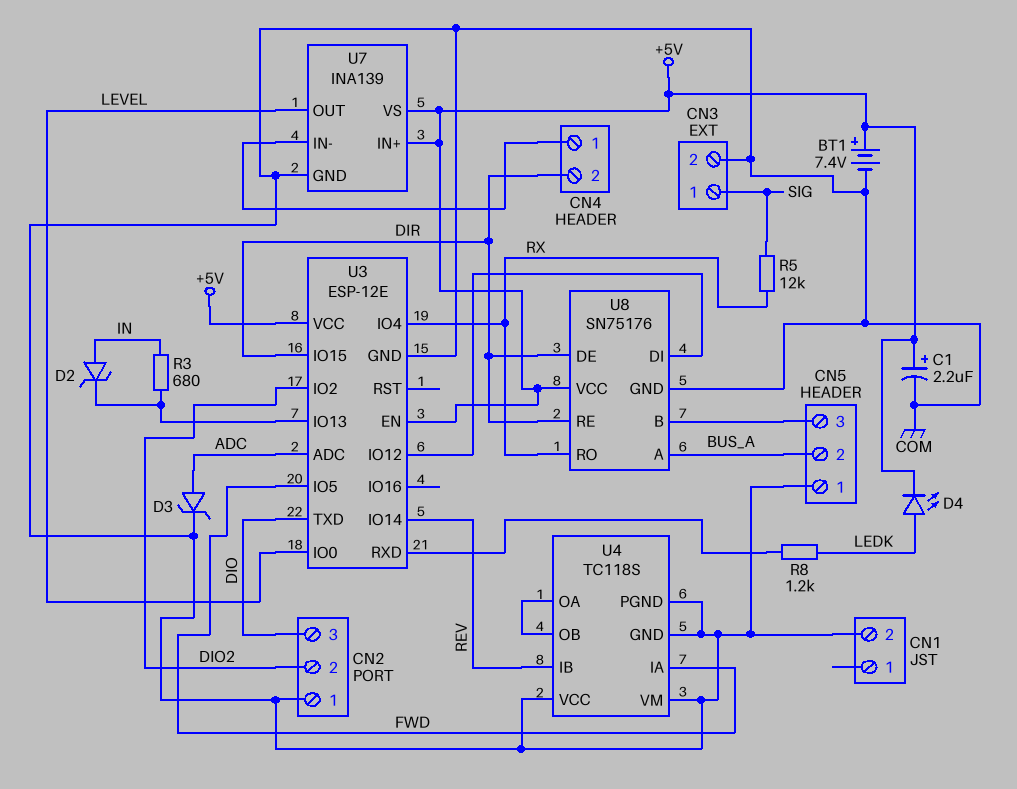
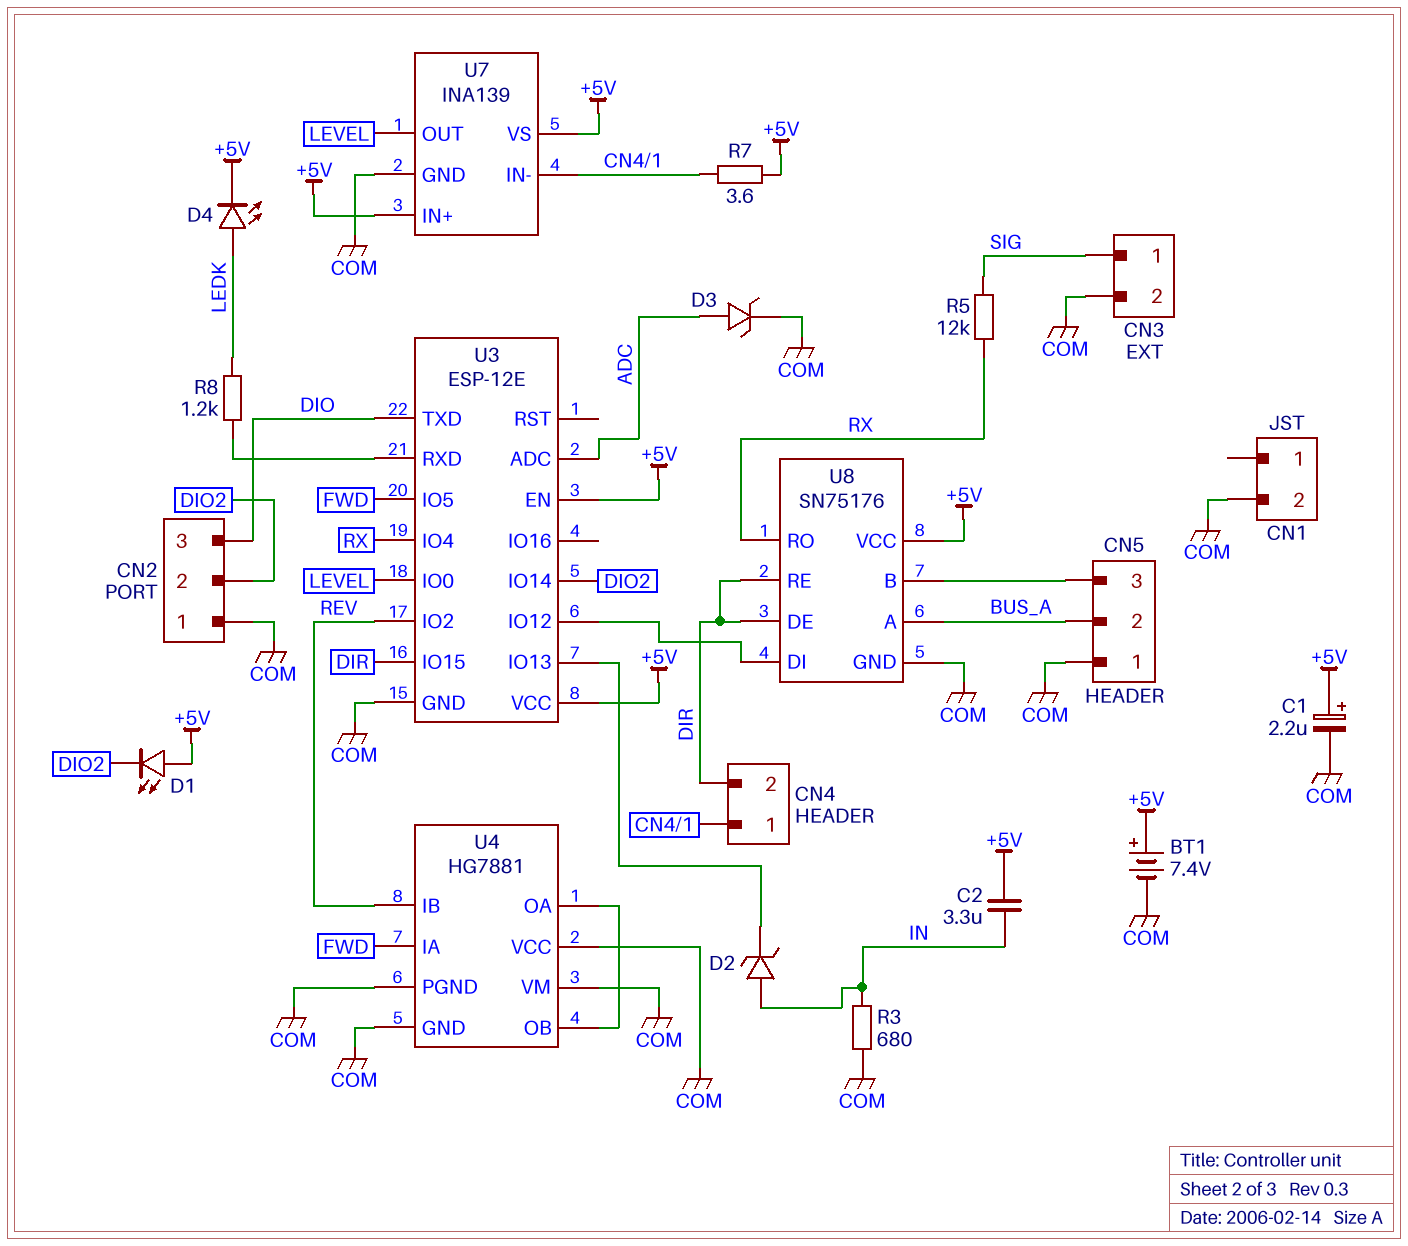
C2: none -> 3.3uF (+5V, IN)
D1: none -> LED (A +5V, K DIO2)
R3: 680 (IN, U3/IO13) -> 680 (COM, IN)
R7: none -> 3.6 (+5V, CN4/1)
U3 pin IO2: DIO2 -> REV
U3 pin IO14: REV -> DIO2
U4: TC118S -> HG7881

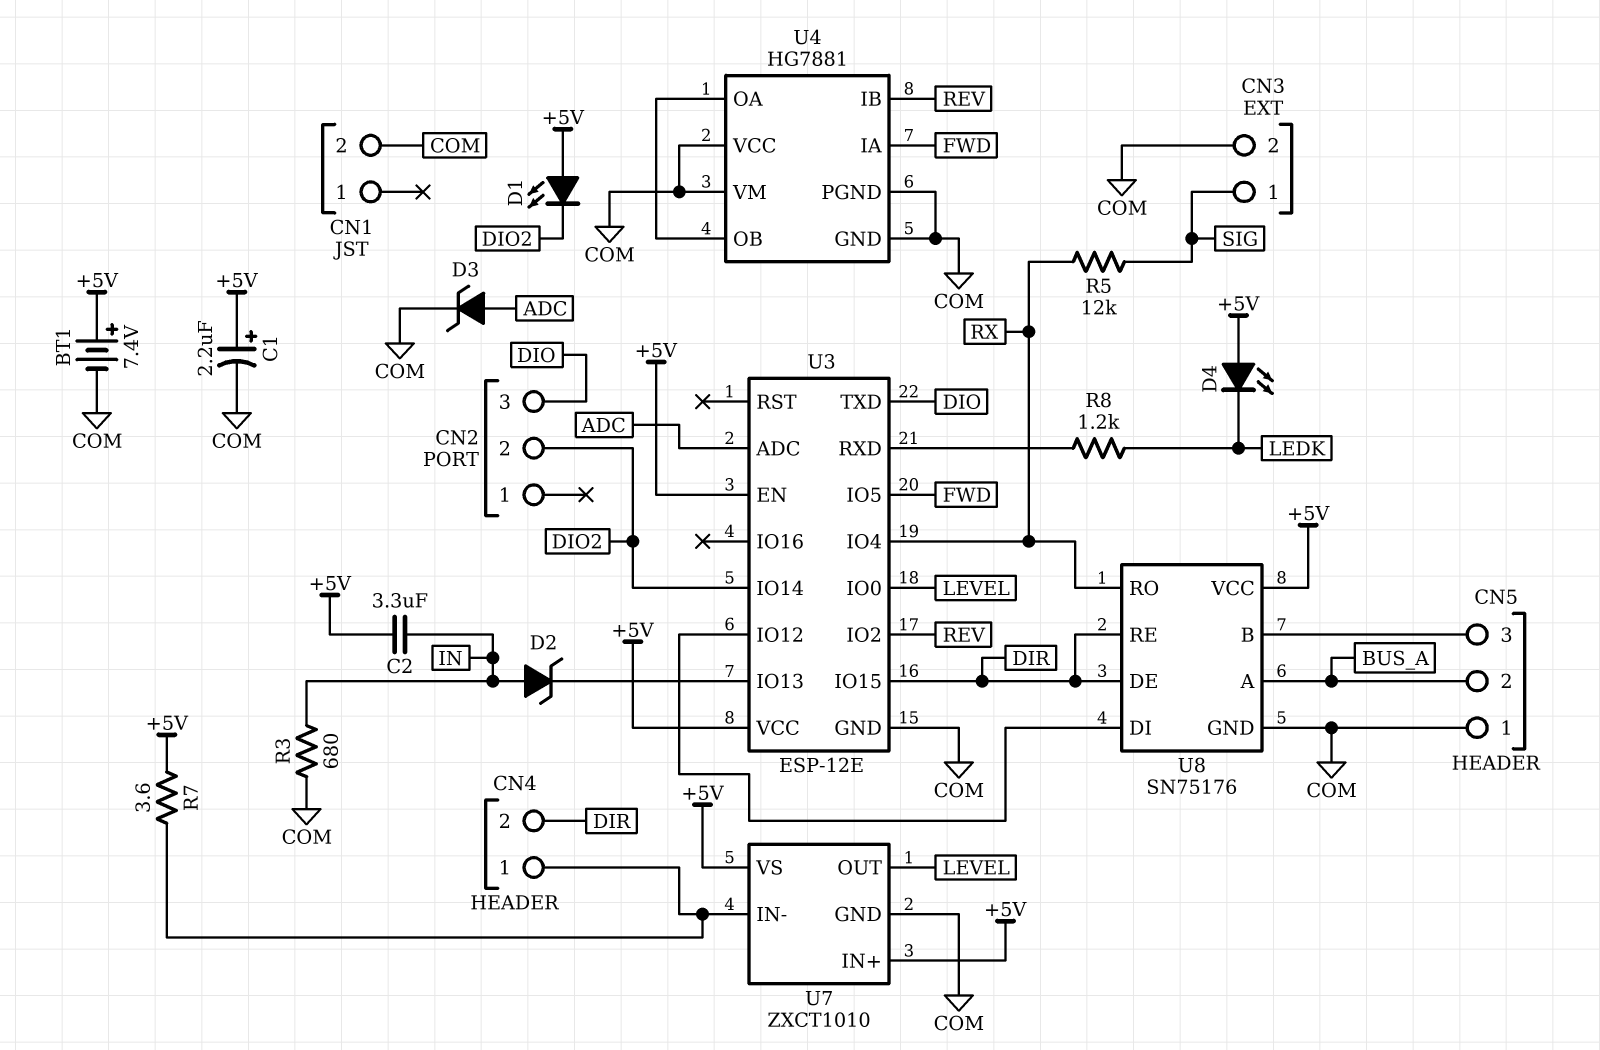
CN2 pin 1: COM -> none
D4: LED (A LEDK, K +5V) -> LED (A +5V, K LEDK)
U7: INA139 -> ZXCT1010

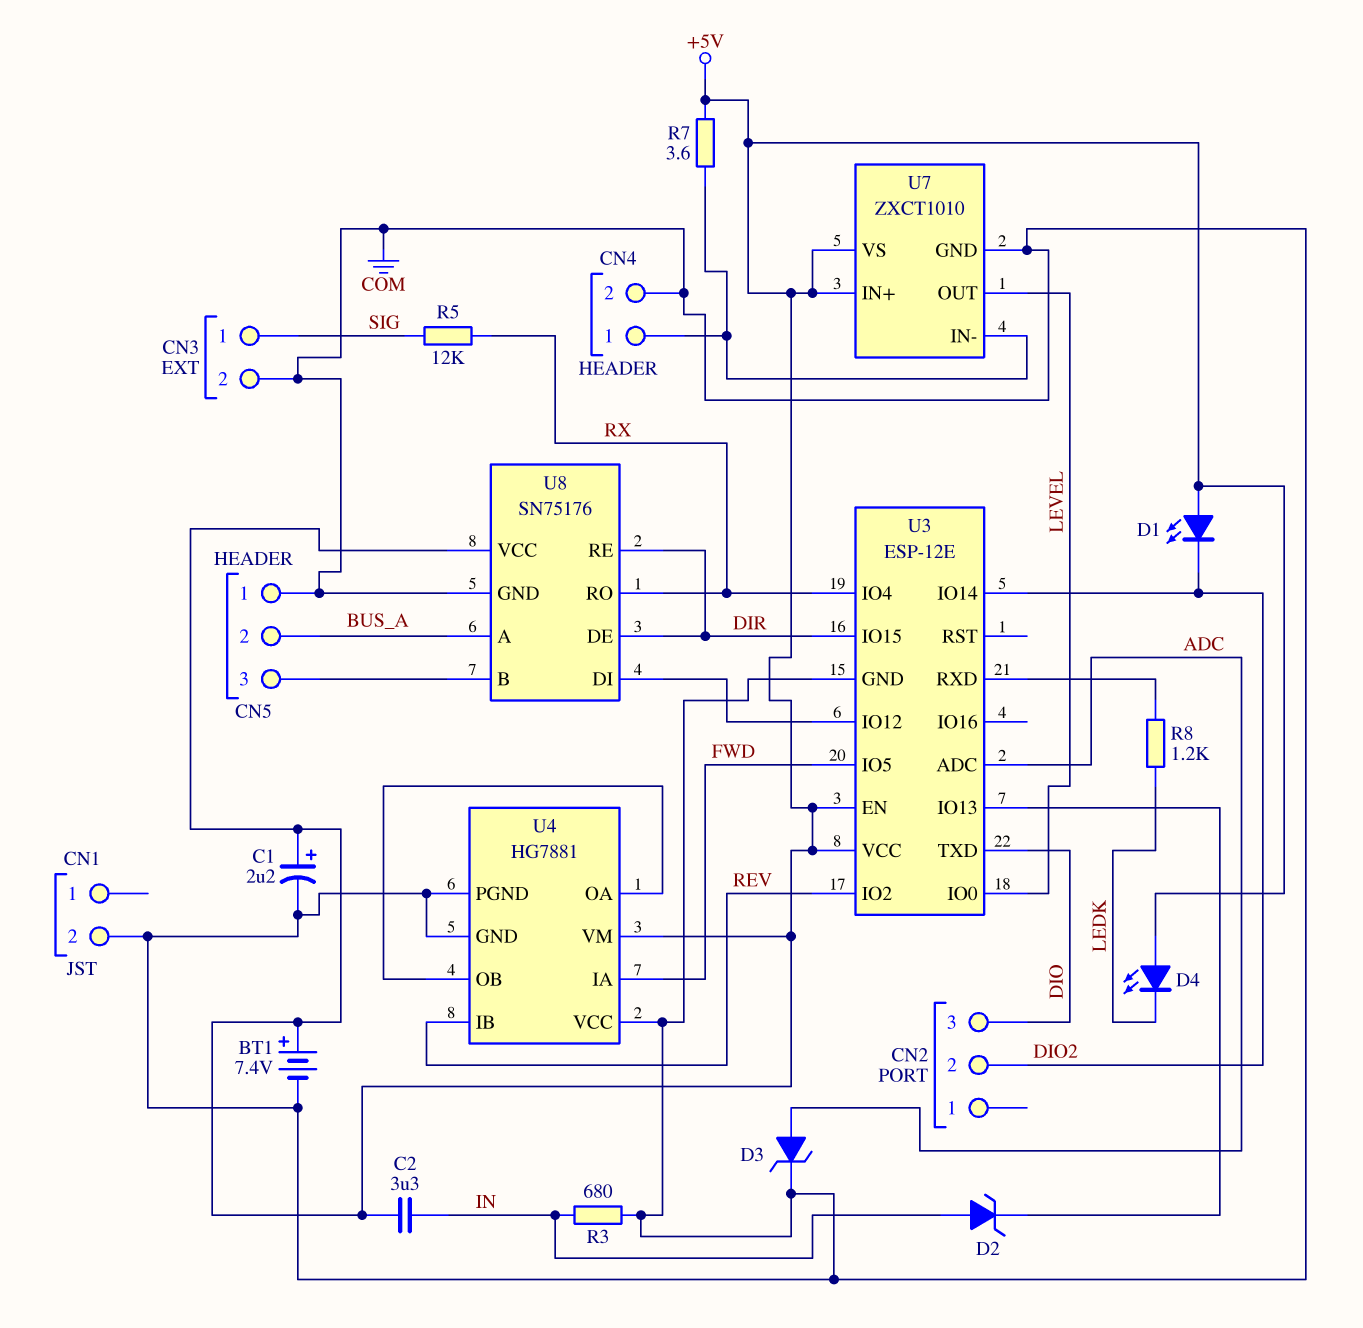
CN4 pin 2: DIR -> COM
U4 pin VM: COM -> +5V

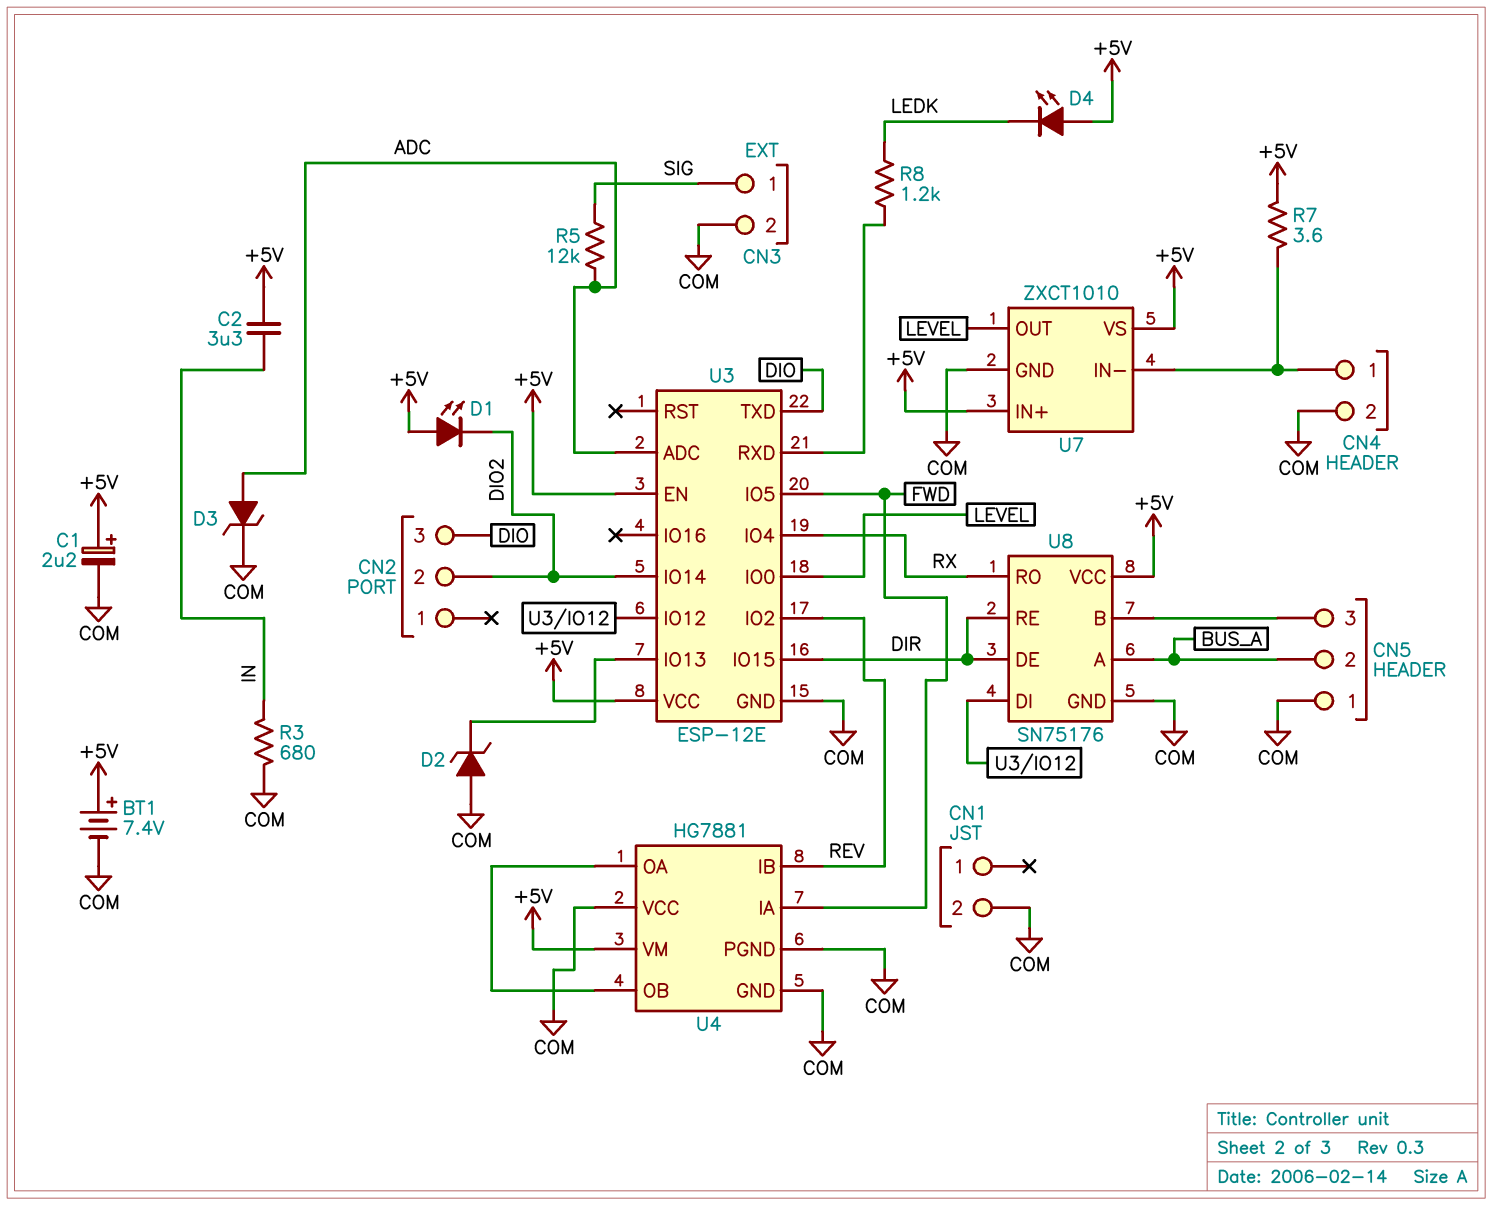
D2: zener (A IN, K U3/IO13) -> zener (A COM, K U3/IO13)
R5: 12k (RX, SIG) -> 12k (ADC, SIG)

